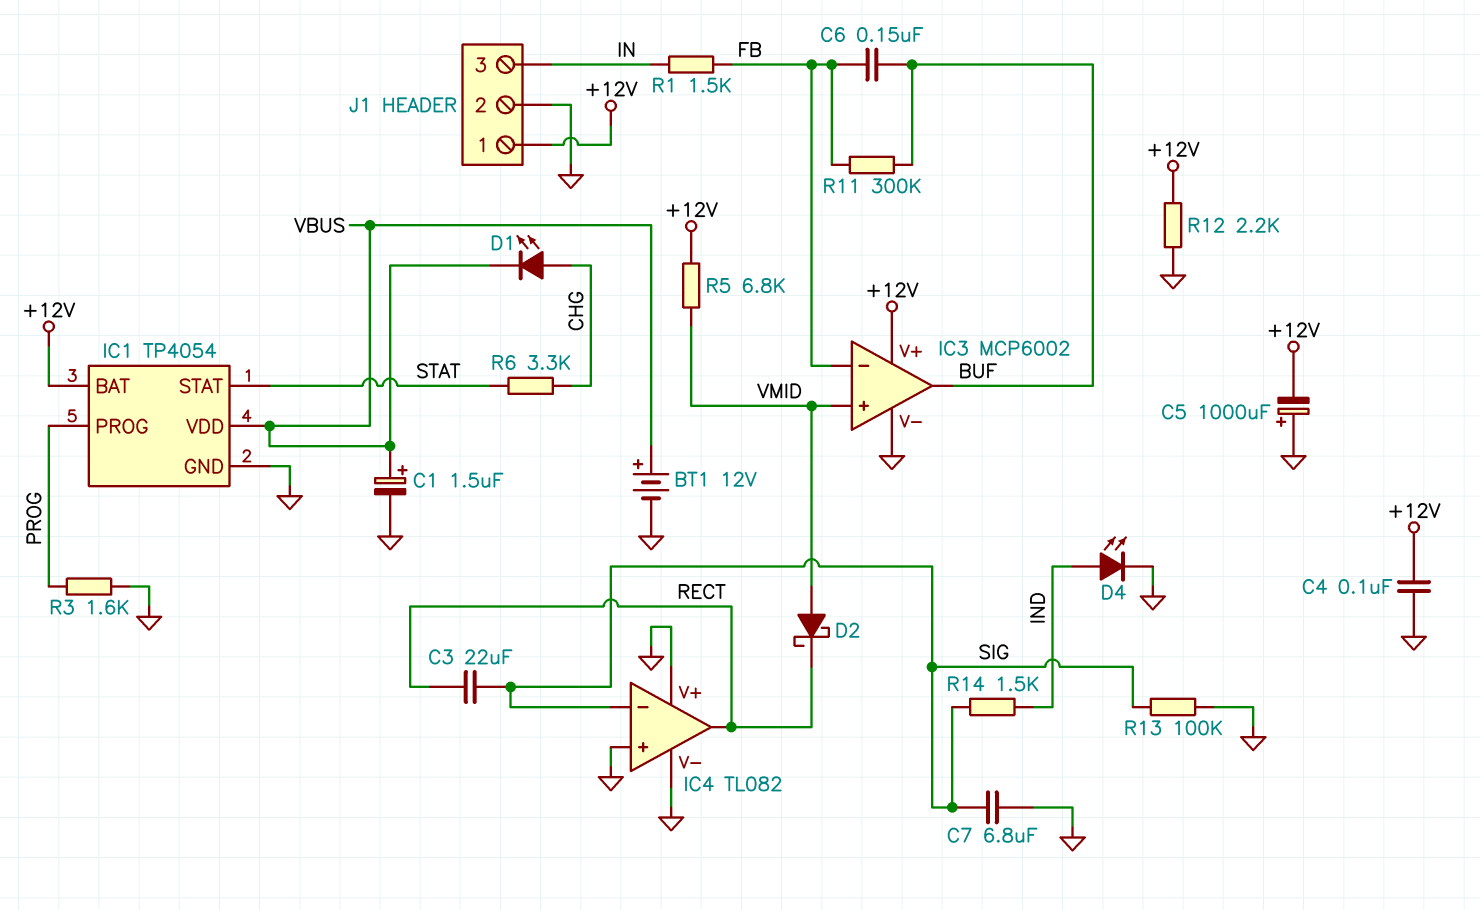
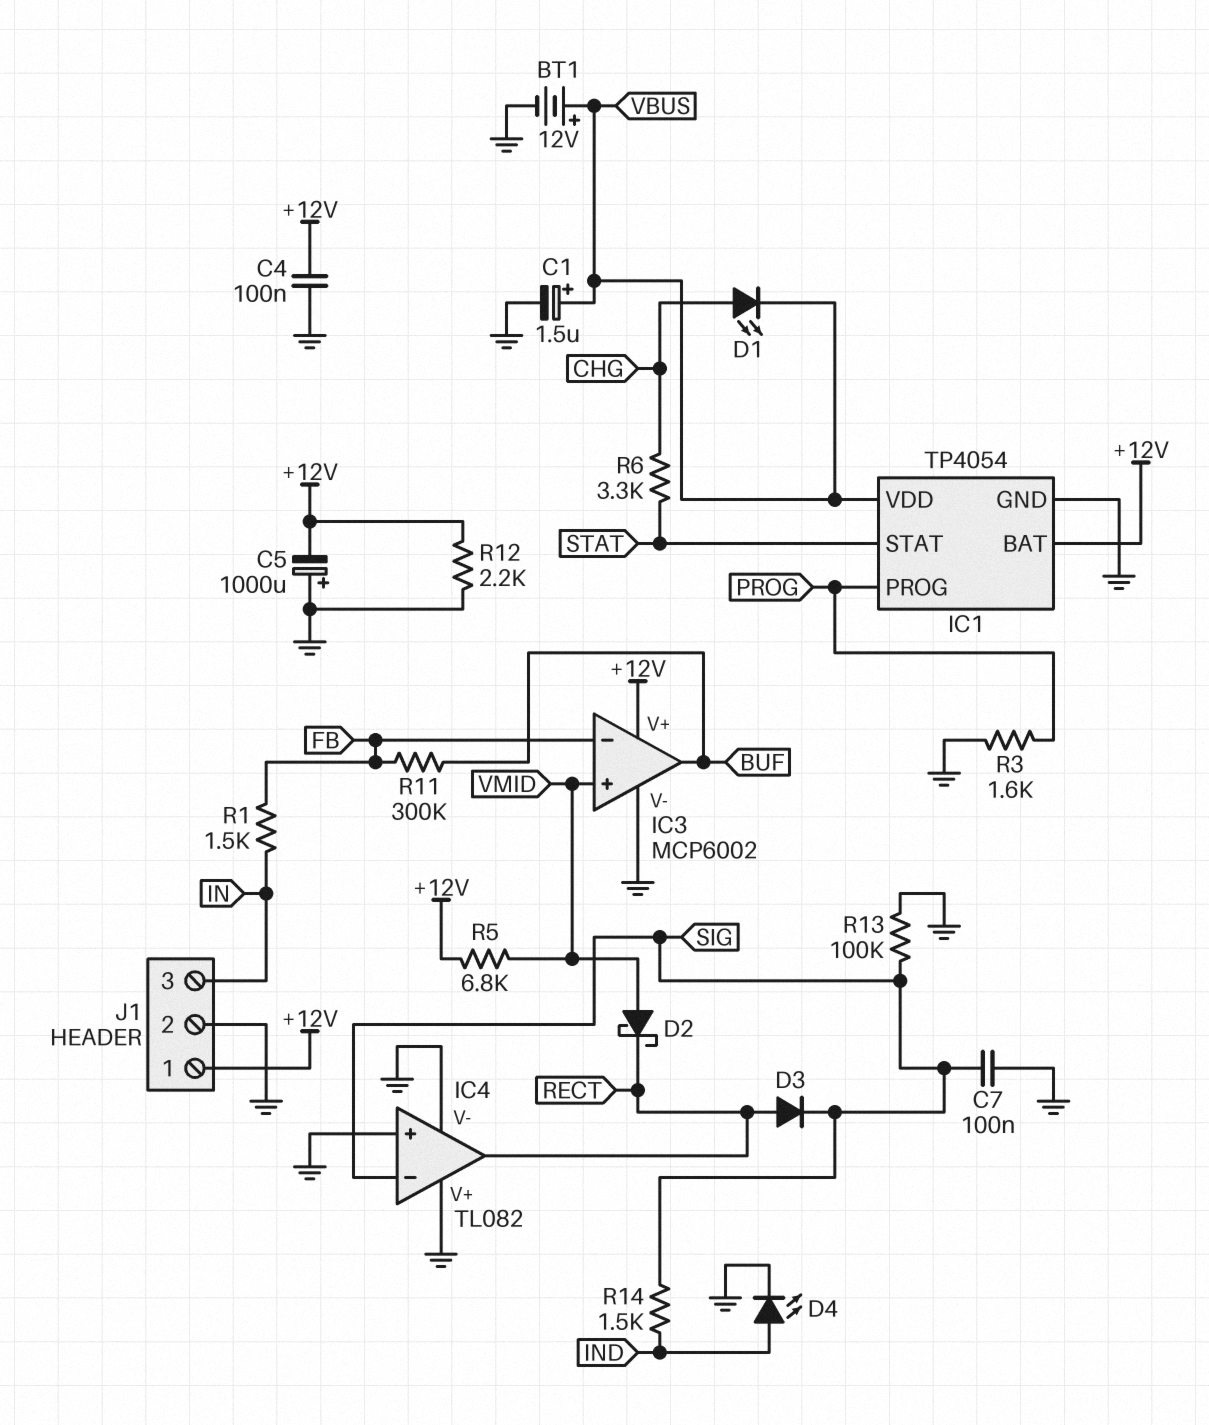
C3: 22uF (RECT, SIG) -> none
C6: 150nF (BUF, FB) -> none
C7: 6.8uF (GND, SIG) -> 100nF (GND, SIG)
D3: none -> diode (A RECT, K SIG)

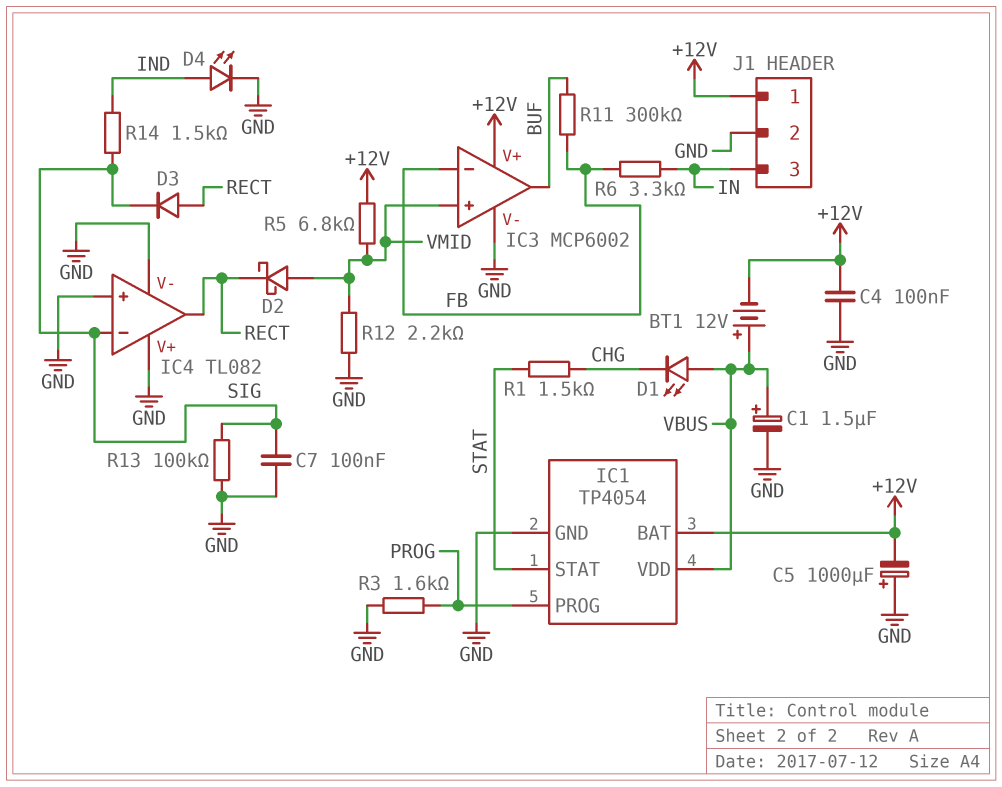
BT1: 12V (plus VBUS, minus GND) -> 12V (plus VBUS, minus +12V)
D1: LED (A CHG, K VBUS) -> LED (A VBUS, K CHG)
R1: 1.5k (FB, IN) -> 1.5k (CHG, STAT)
R6: 3.3k (CHG, STAT) -> 3.3k (FB, IN)
R12: 2.2k (+12V, GND) -> 2.2k (GND, VMID)

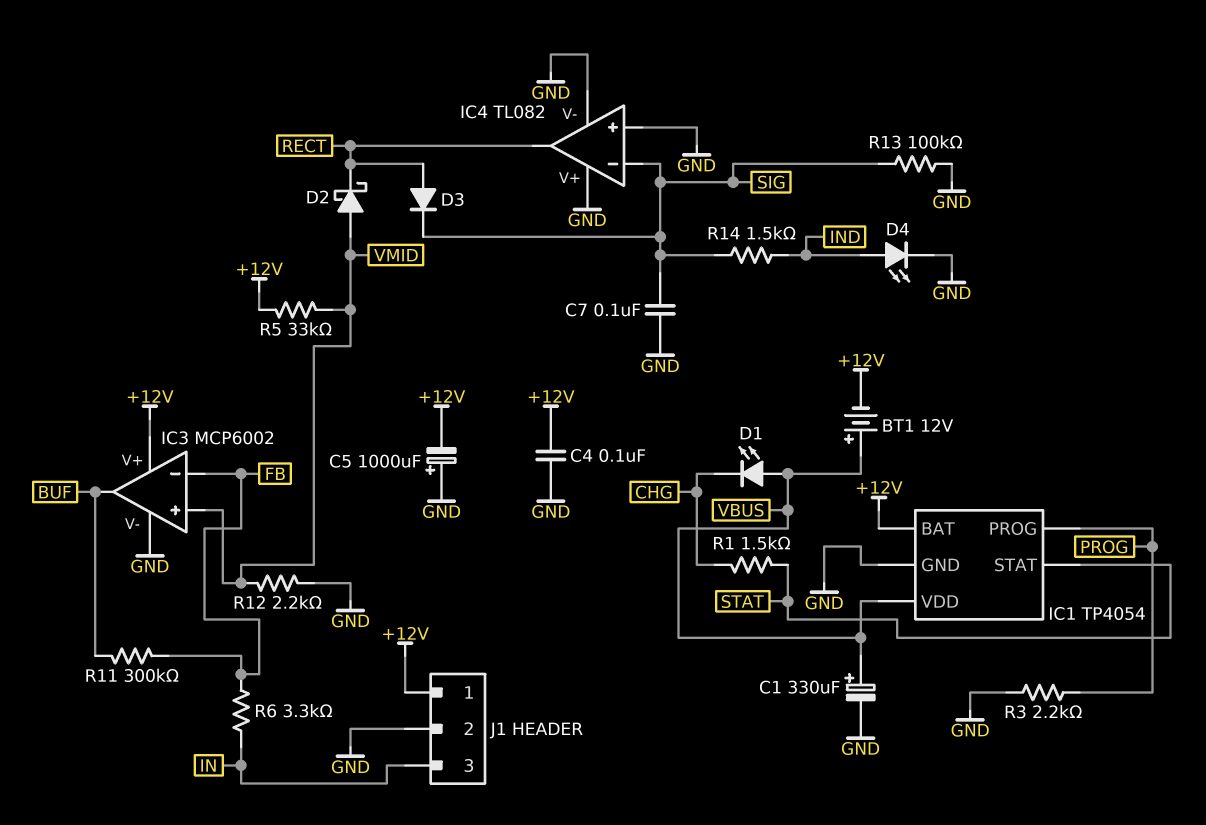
C1: 1.5uF (plus VBUS, minus GND) -> 330uF (plus VBUS, minus GND)
R3: 1.6k (GND, PROG) -> 2.2k (GND, PROG)
R5: 6.8k (+12V, VMID) -> 33k (+12V, VMID)

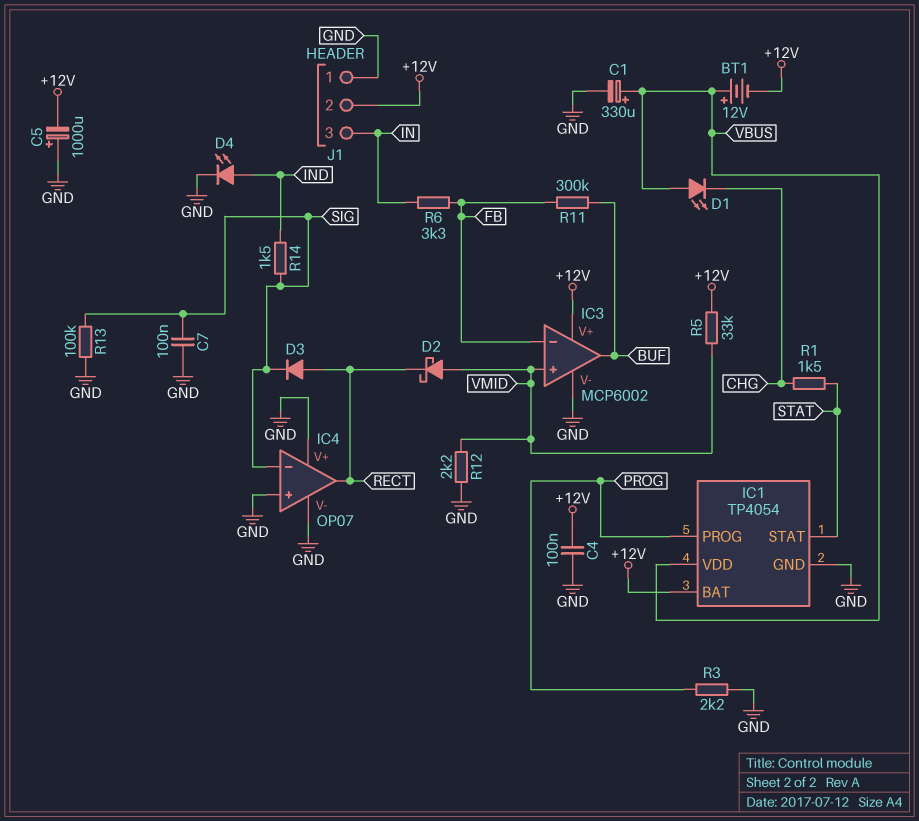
IC4: TL082 -> OP07
J1 pin 1: +12V -> GND
J1 pin 2: GND -> +12V

